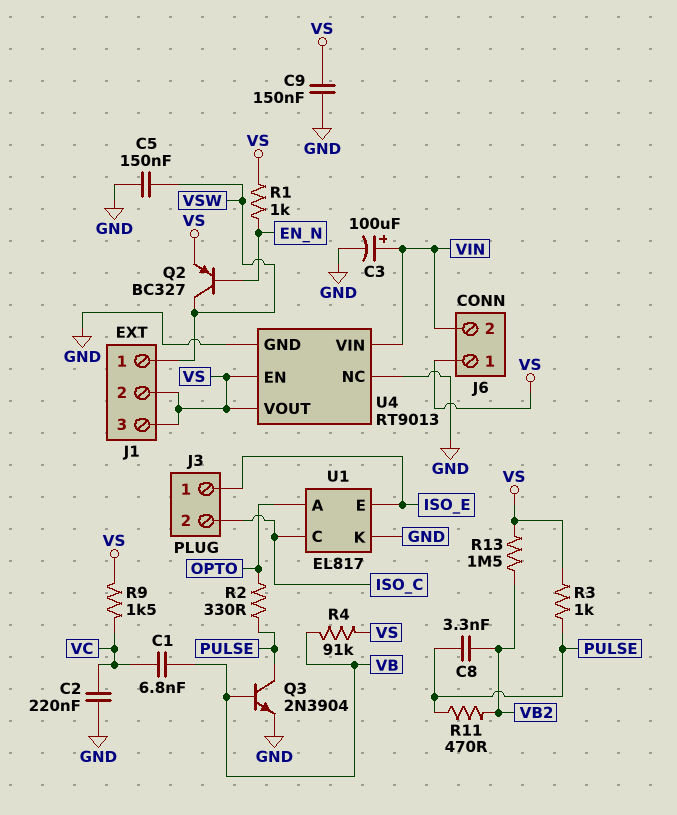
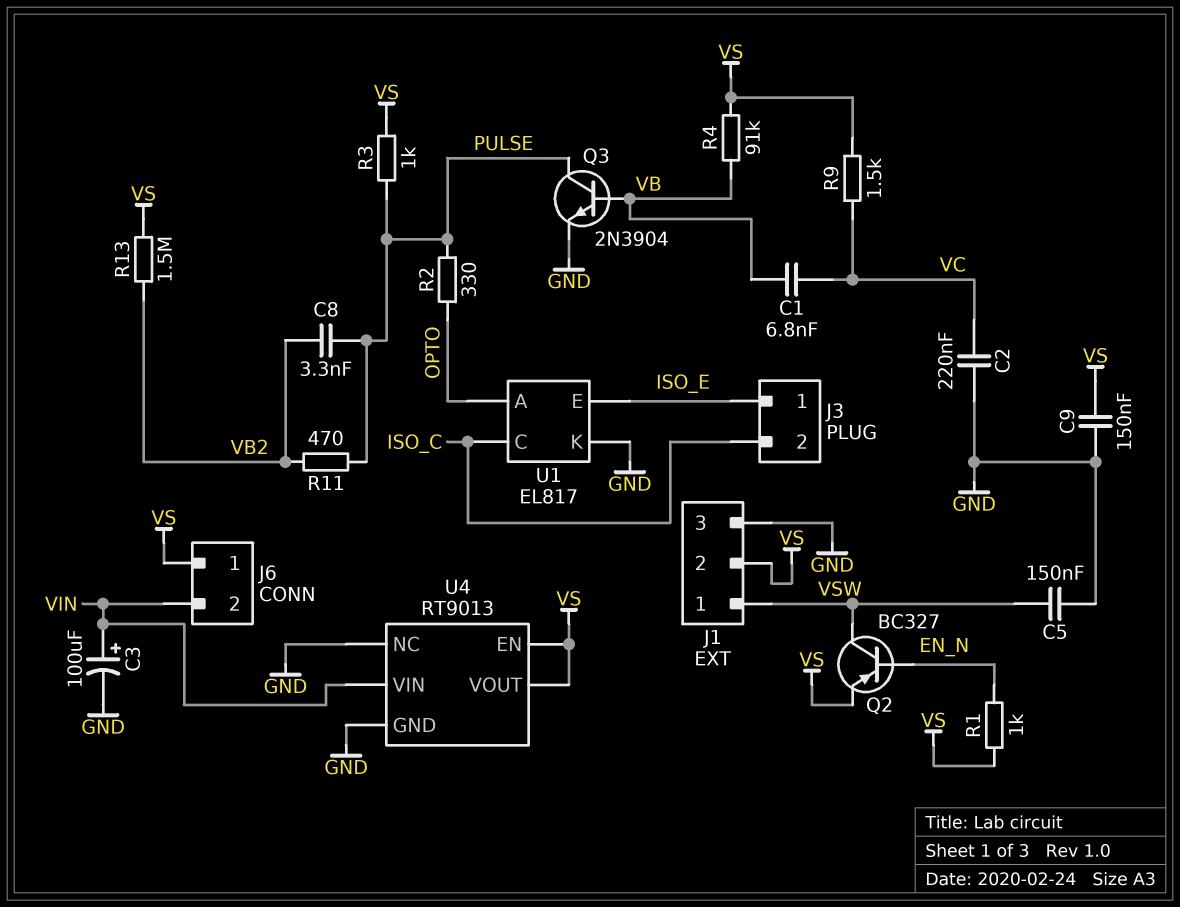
J1 pin 3: VS -> GND

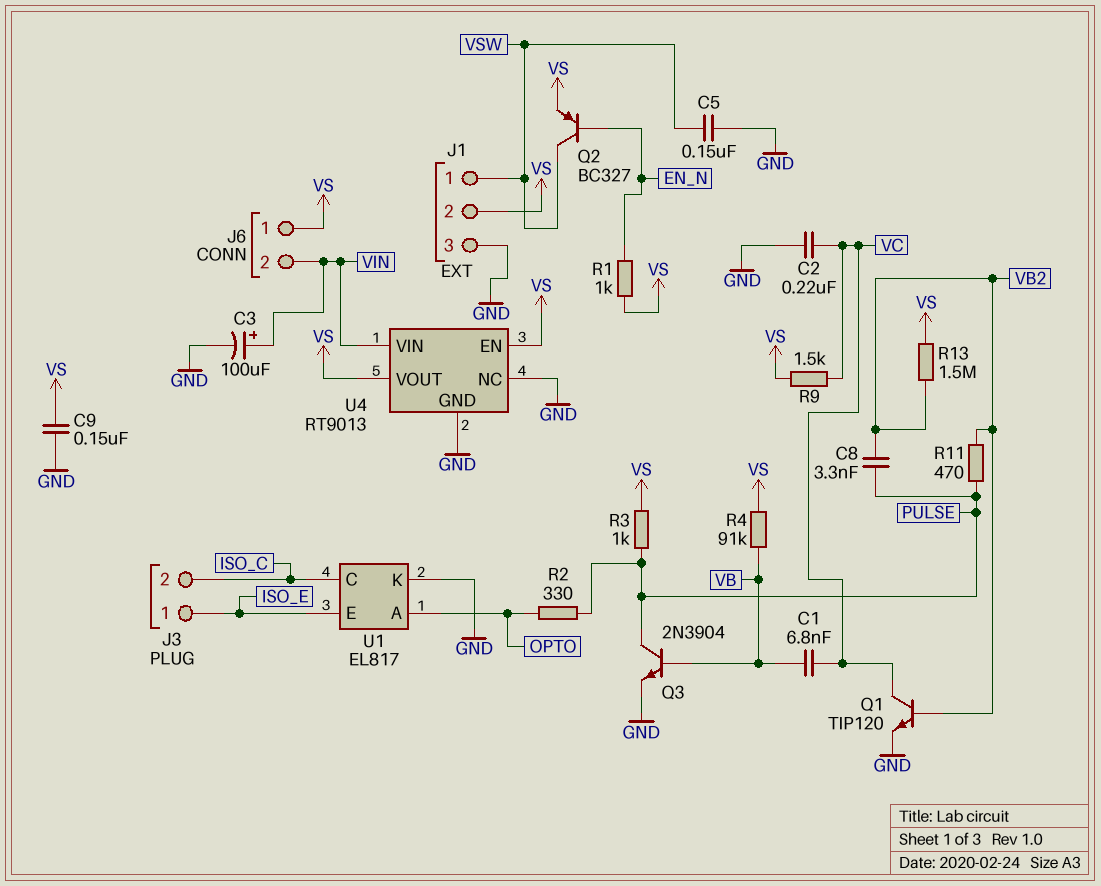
Q1: none -> NPN TIP120 (B VB2, C VC, E GND)

